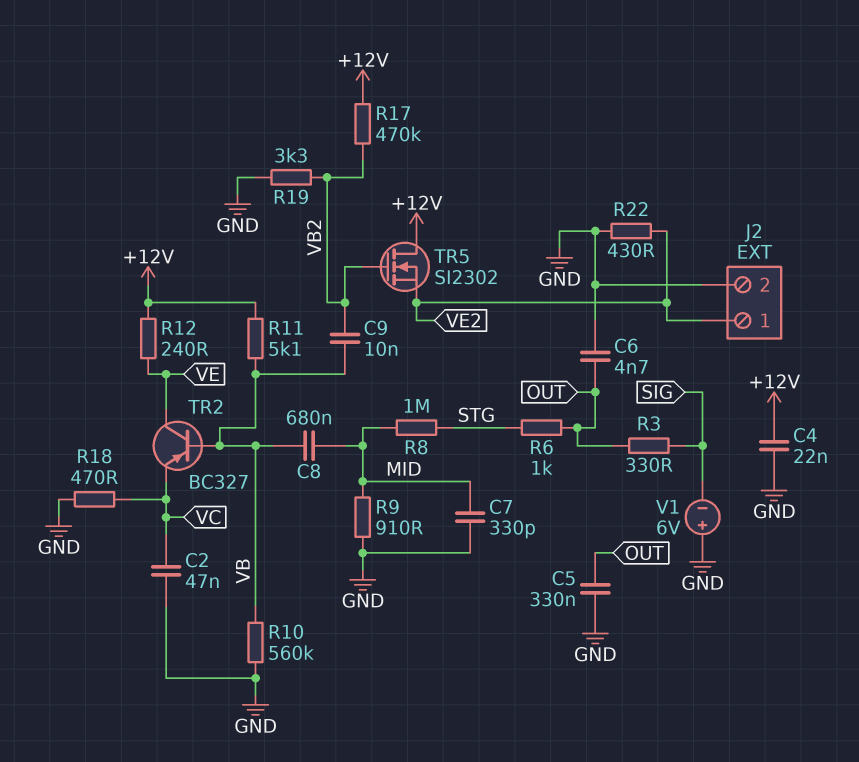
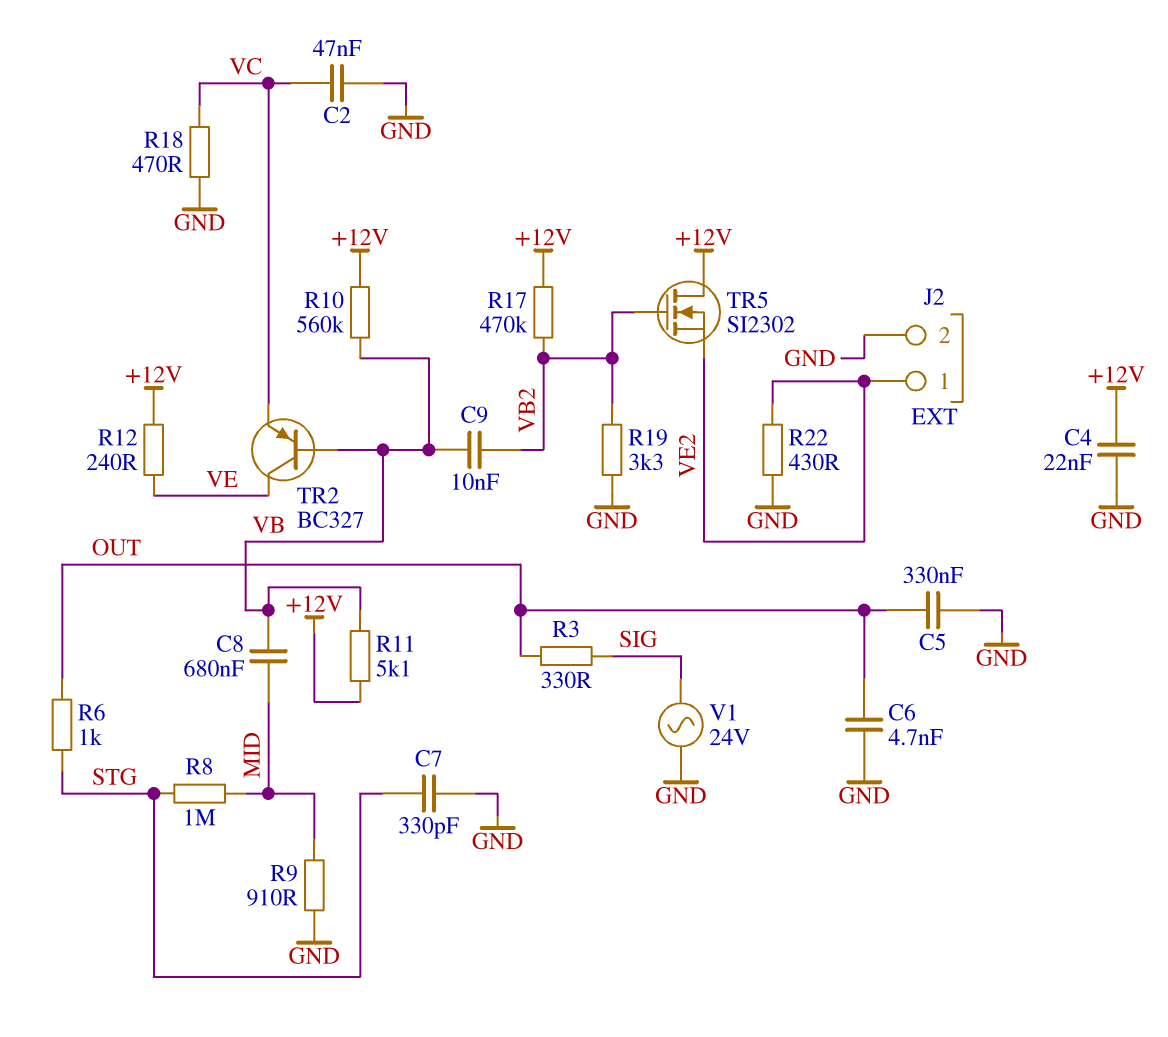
C7: 330pF (GND, MID) -> 330pF (GND, STG)
R10: 560k (GND, VB) -> 560k (+12V, VB)
V1: 6V (plus GND, minus SIG) -> AC 24V (GND, SIG)

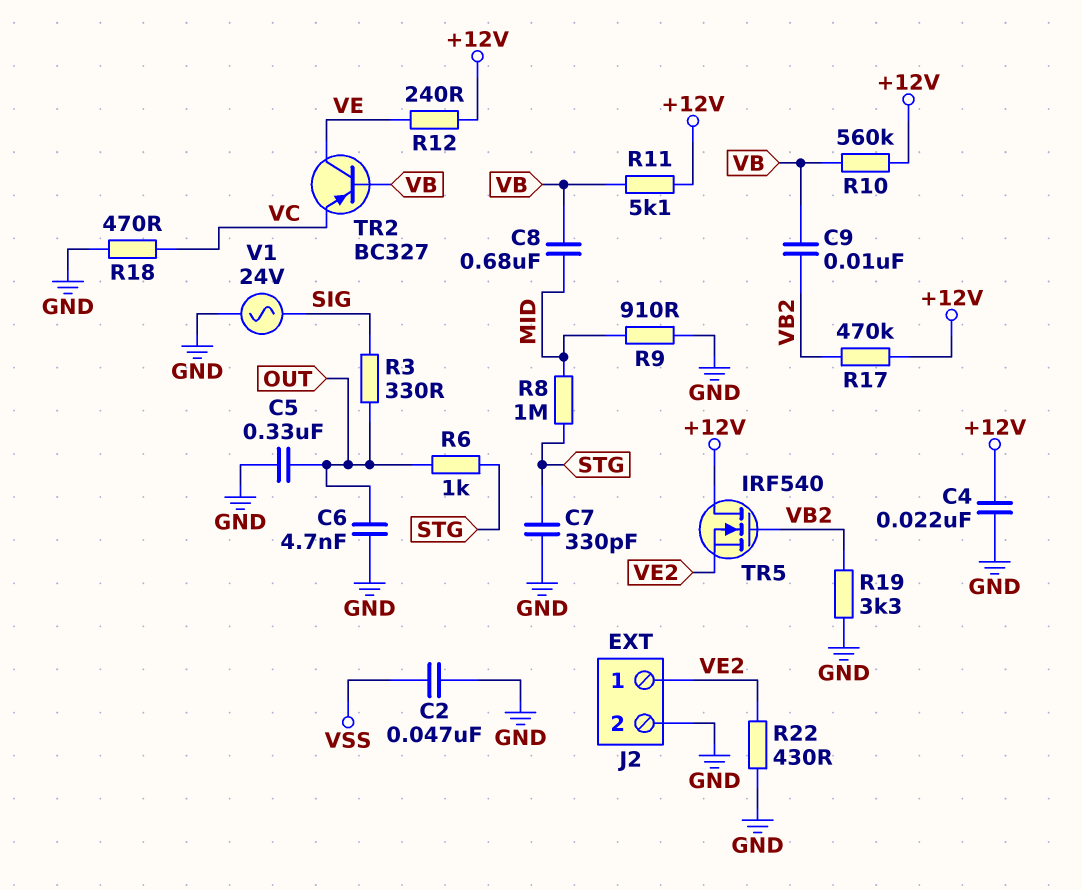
C2: 47nF (GND, VC) -> 47nF (GND, VSS)
TR5: NMOS SI2302 (G VB2, D +12V, S VE2) -> NMOS IRF540 (G VB2, D +12V, S VE2)

